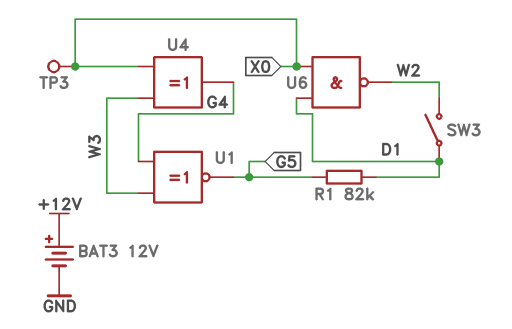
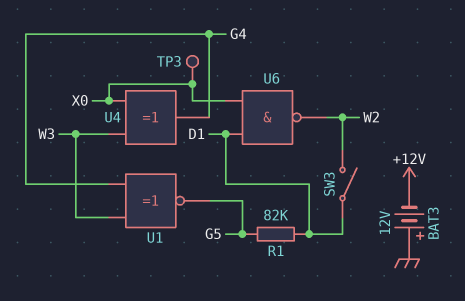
BAT3: 12V (plus +12V, minus GND) -> 12V (plus GND, minus +12V)

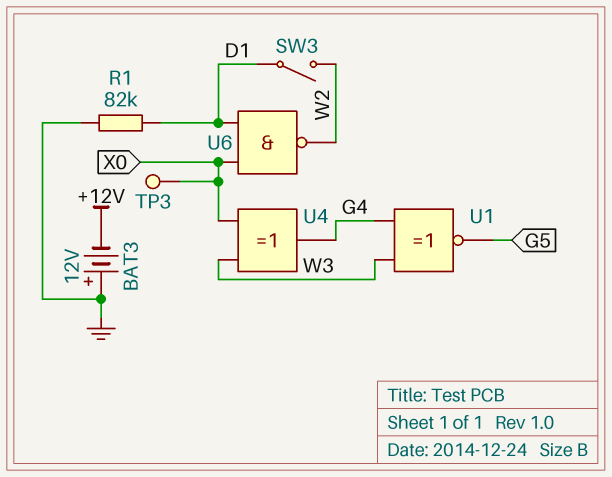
R1: 82k (D1, G5) -> 82k (D1, GND)

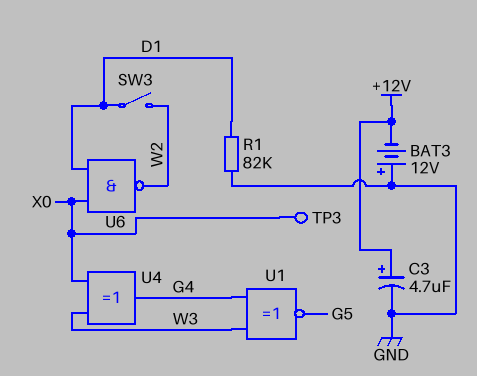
C3: none -> 4.7uF (plus +12V, minus GND)

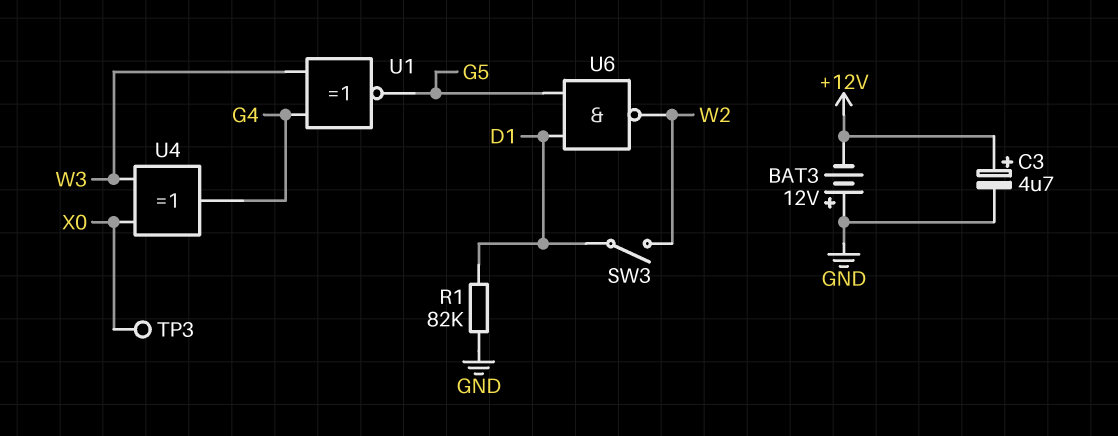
U6: NAND (in D1, in X0, out W2) -> NAND (in D1, in G5, out W2)

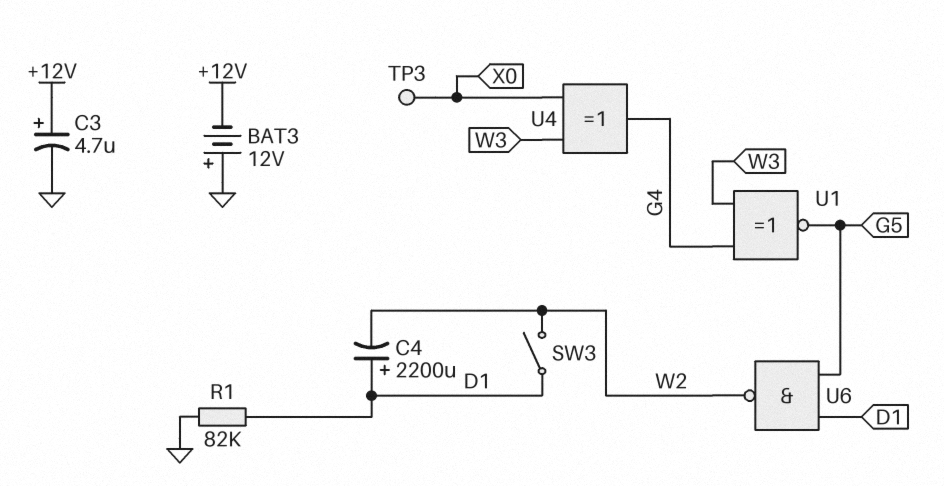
C4: none -> 2200uF (plus D1, minus W2)

